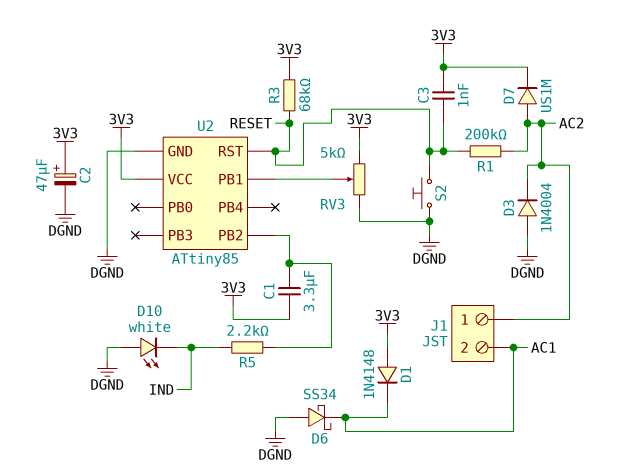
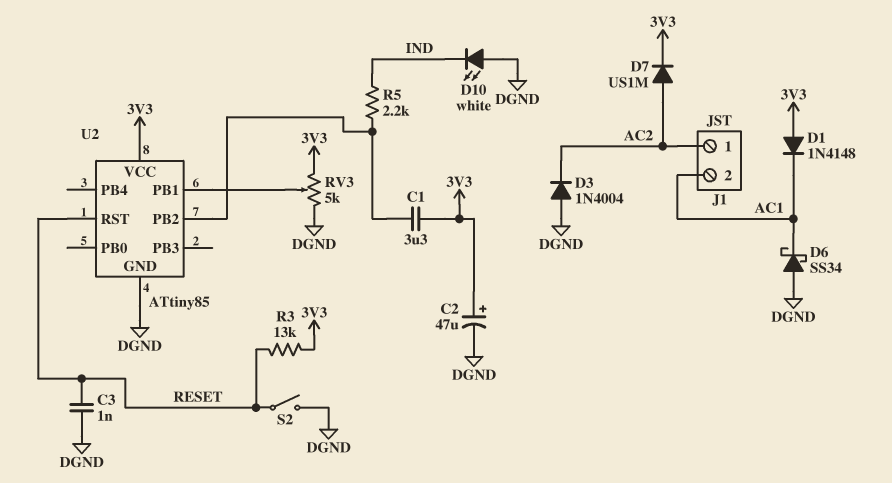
C3: 1nF (3V3, RESET) -> 1nF (DGND, RESET)
R1: 200k (AC2, RESET) -> none
R3: 68k (3V3, RESET) -> 13k (3V3, RESET)
S2: button (DGND, RESET) -> switch (DGND, RESET)

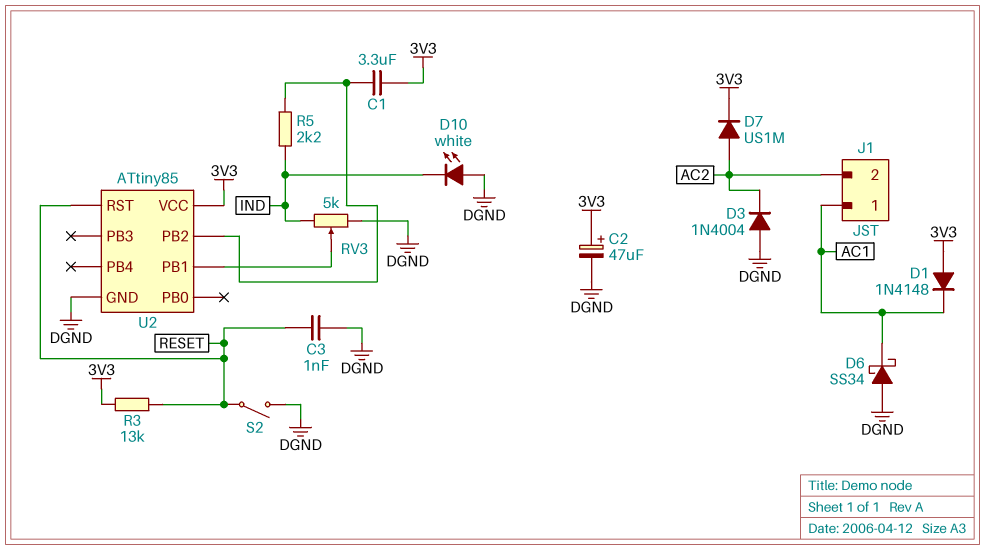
J1 pin 1: AC2 -> AC1
J1 pin 2: AC1 -> AC2
RV3: 5k (3V3, DGND, wiper U2/PB1) -> 5k (DGND, IND, wiper U2/PB1)

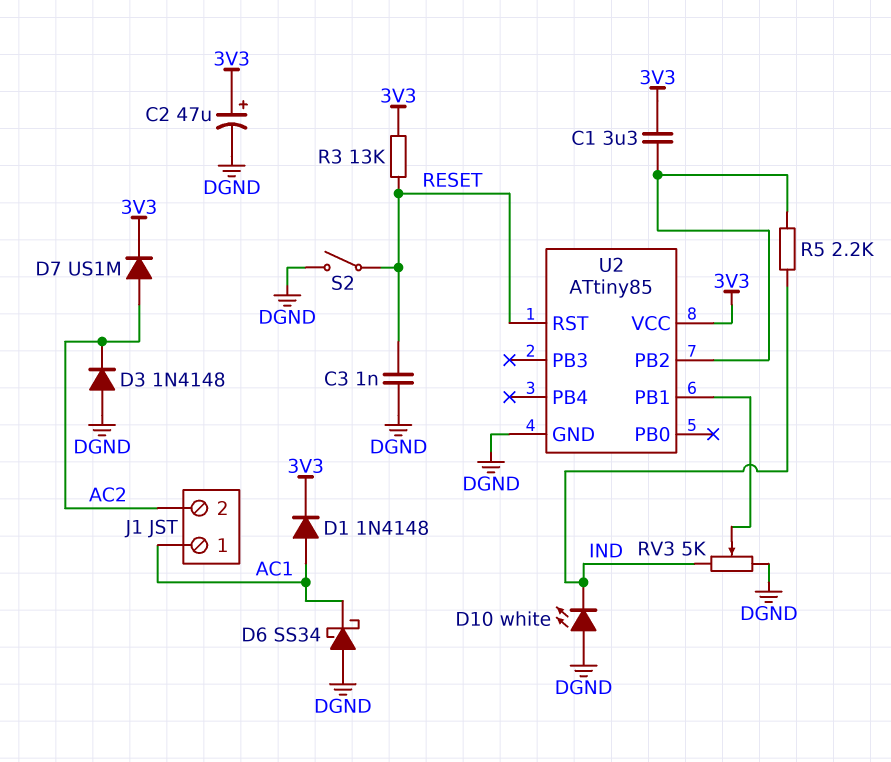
D1: diode 1N4148 (A 3V3, K AC1) -> diode 1N4148 (A AC1, K 3V3)
D3: diode 1N4004 (A DGND, K AC2) -> diode 1N4148 (A DGND, K AC2)

